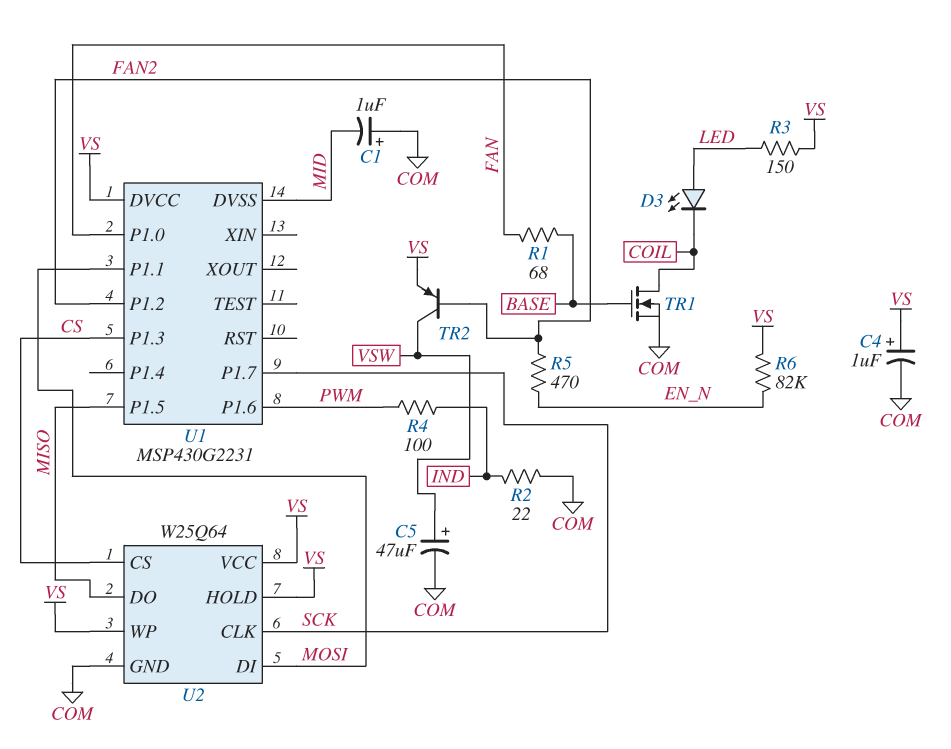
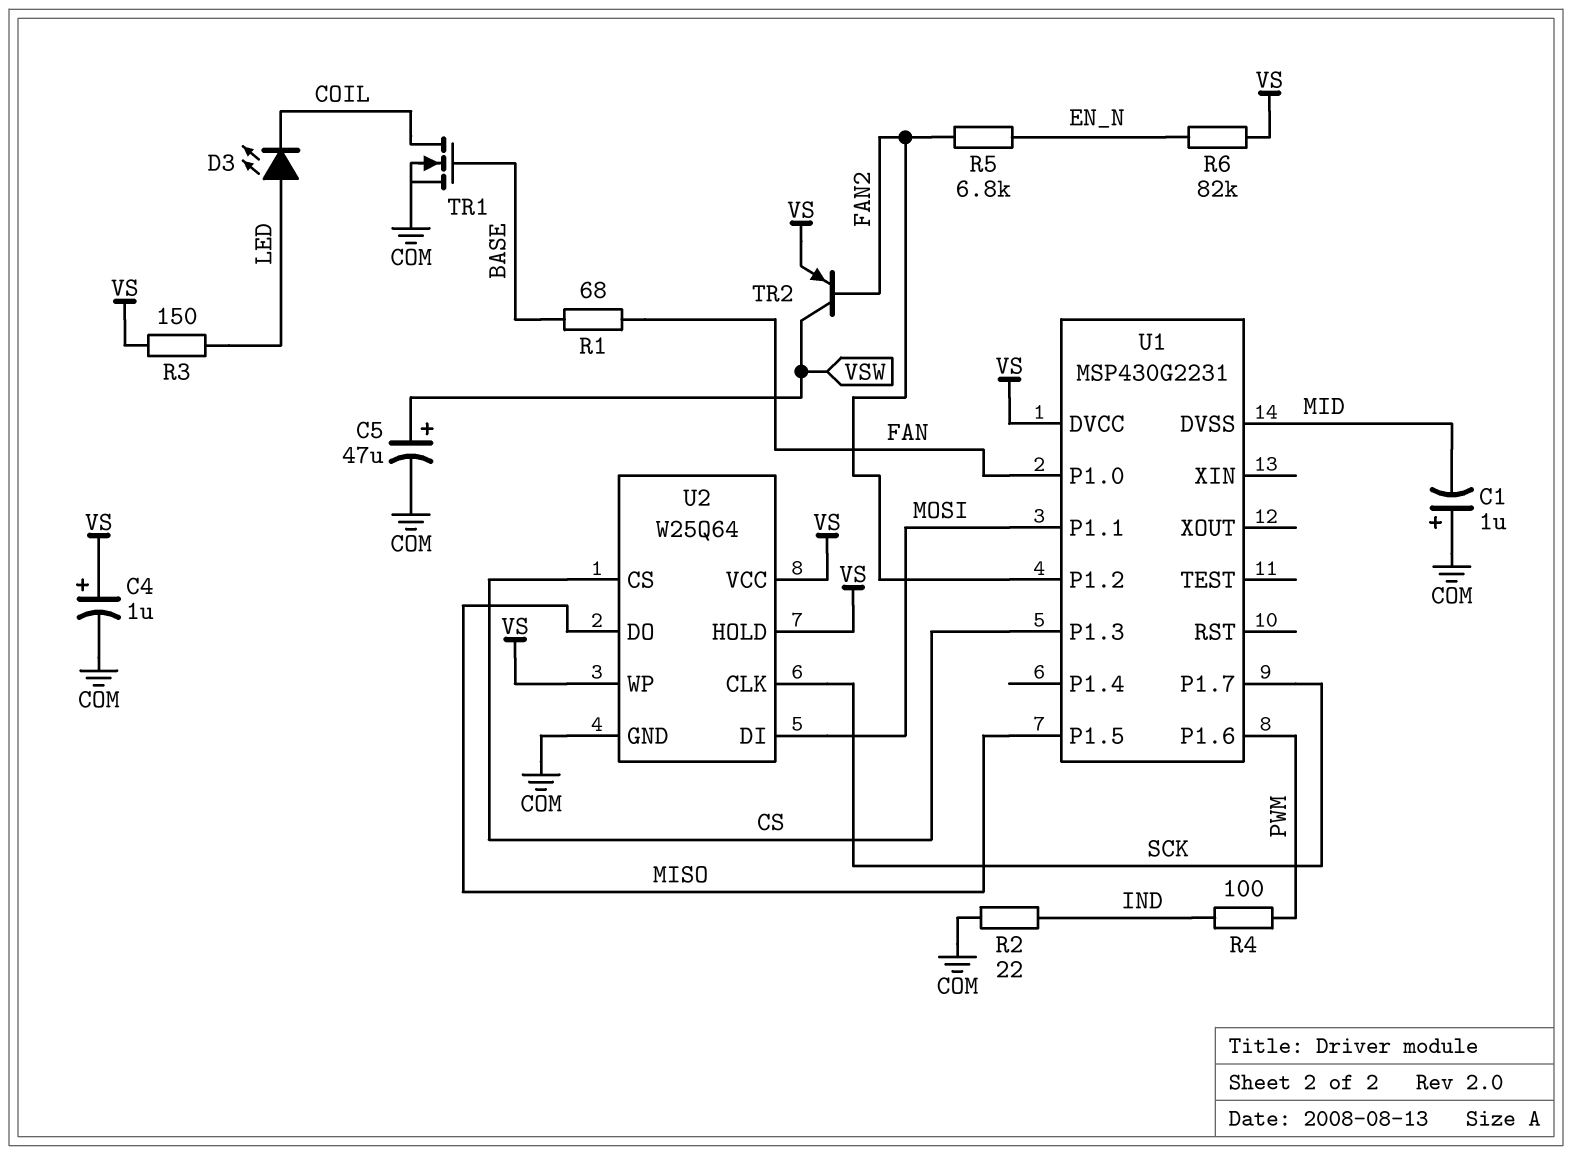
R5: 470 (EN_N, FAN2) -> 6.8k (EN_N, FAN2)

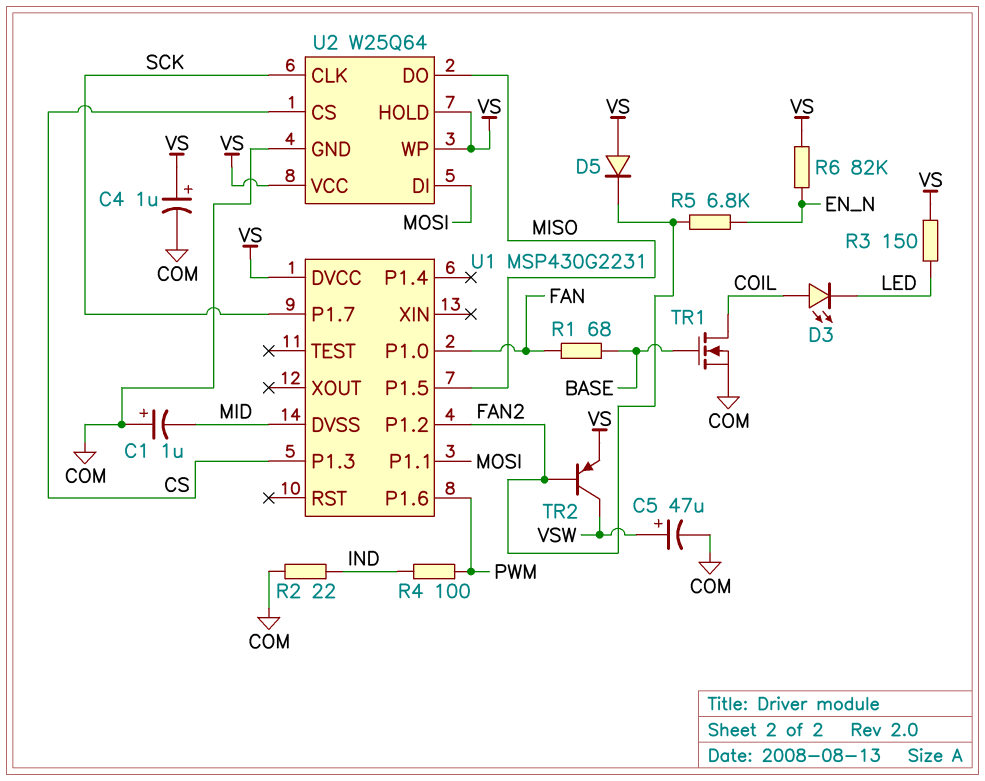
D3: LED (A LED, K COIL) -> LED (A COIL, K LED)
D5: none -> diode (A VS, K FAN2)

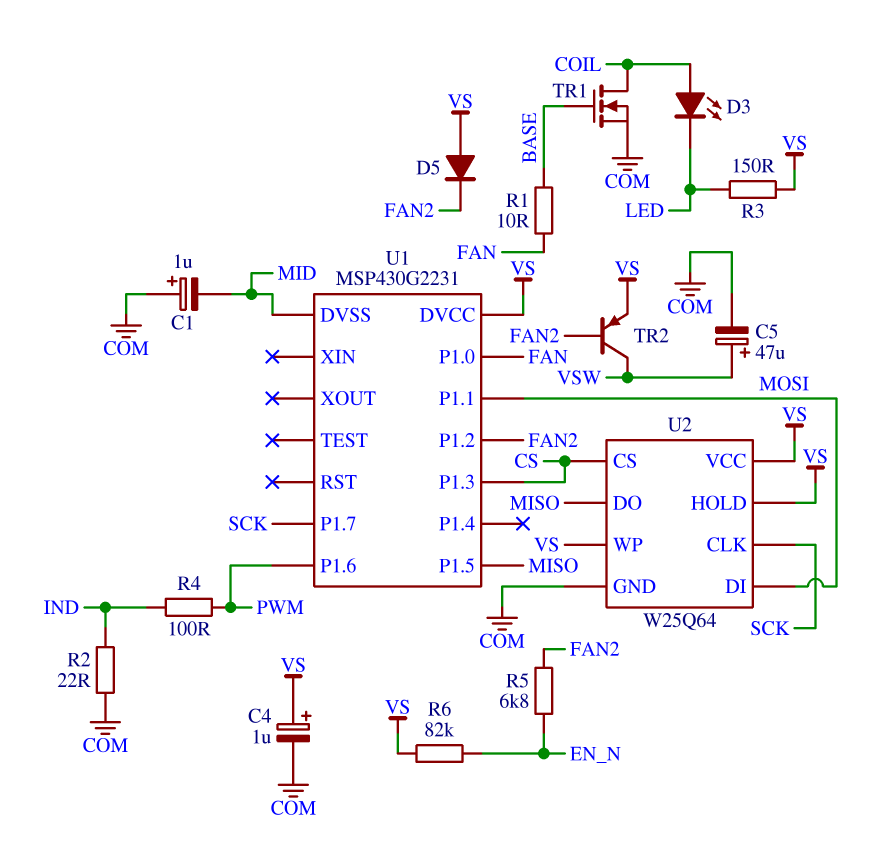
R1: 68 (BASE, FAN) -> 10 (BASE, FAN)

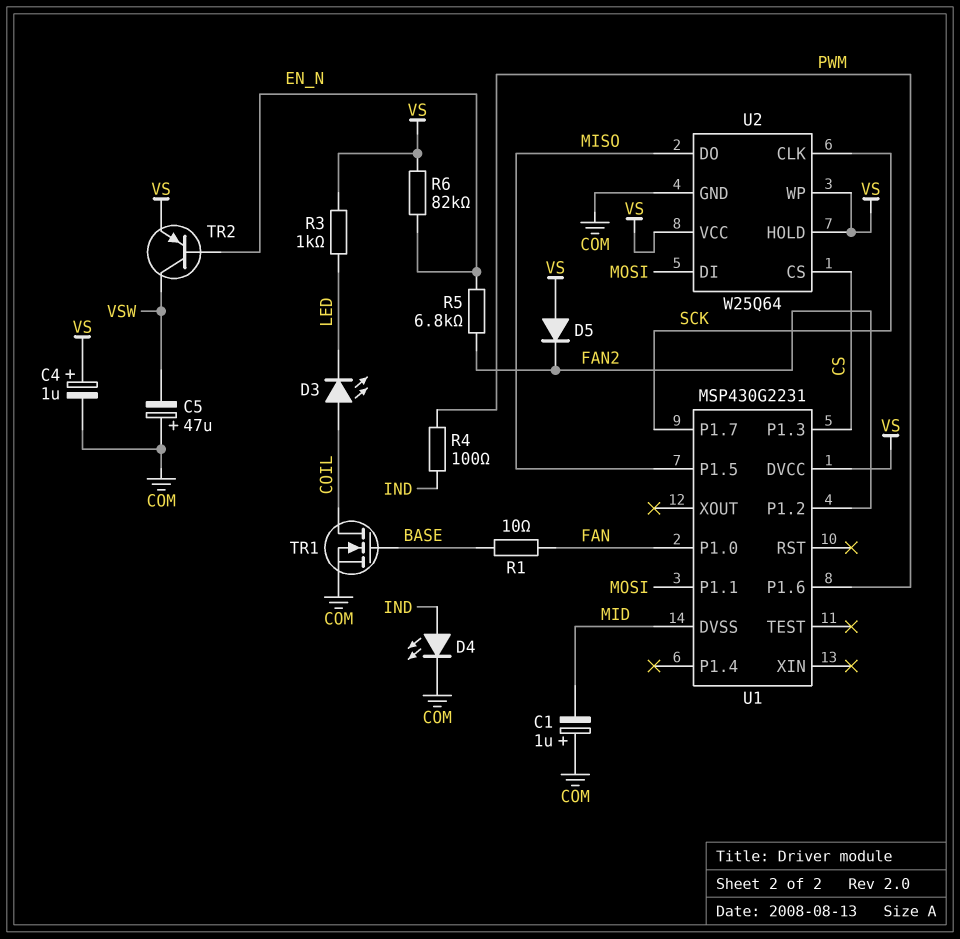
C5: 47uF (plus VSW, minus COM) -> 47uF (plus COM, minus VSW)
D4: none -> LED (A IND, K COM)
R2: 22 (COM, IND) -> none
R3: 150 (LED, VS) -> 1k (LED, VS)
TR2: PNP (B FAN2, C VSW, E VS) -> PNP (B EN_N, C VSW, E VS)

